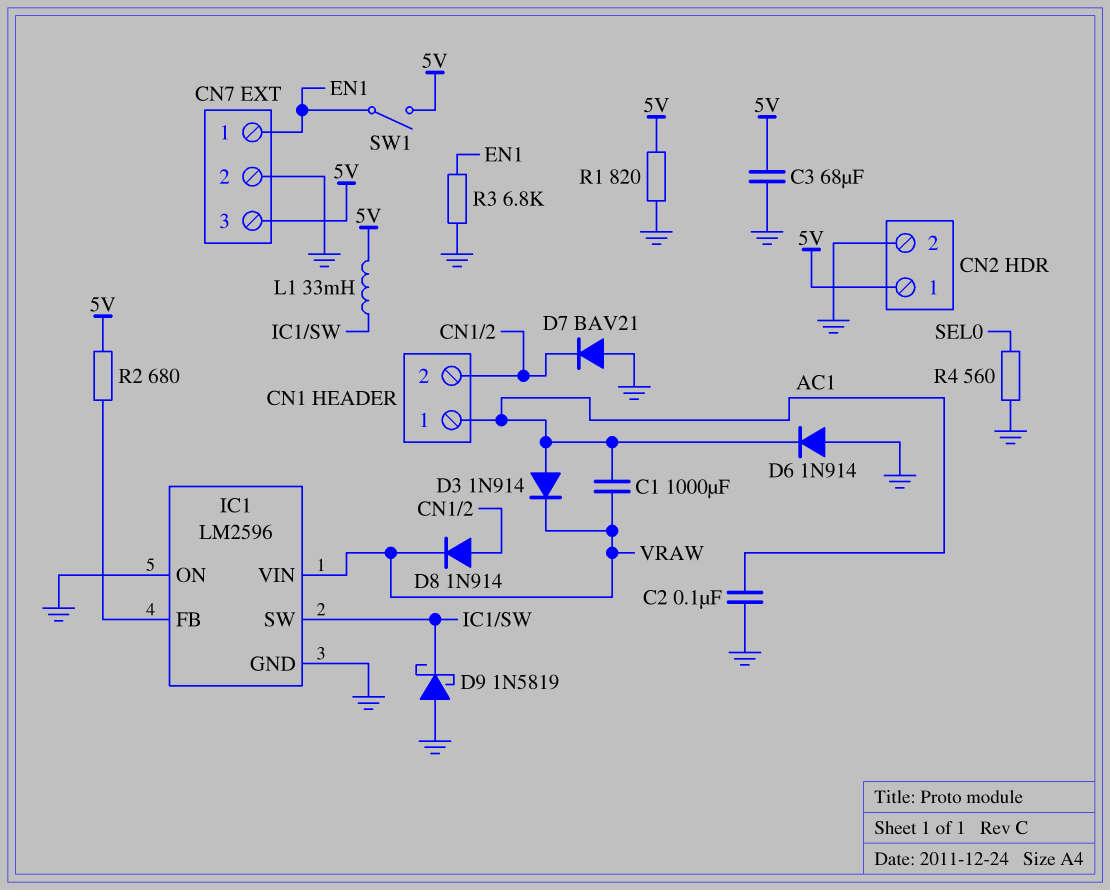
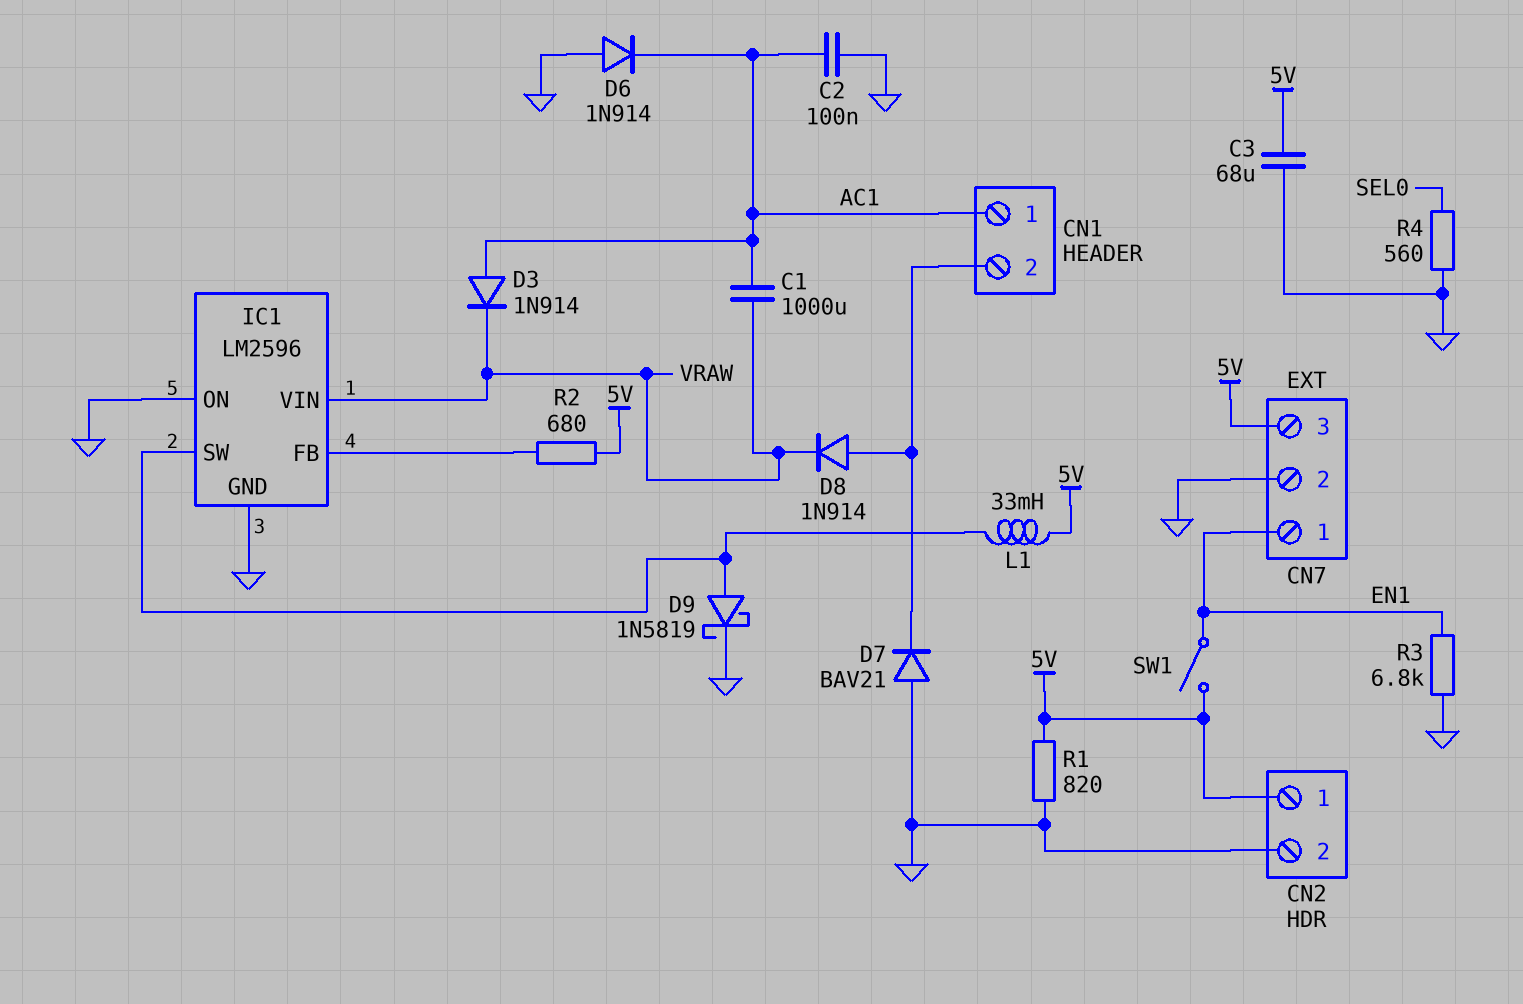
D9: schottky 1N5819 (A GND, K IC1/SW) -> schottky 1N5819 (A IC1/SW, K GND)

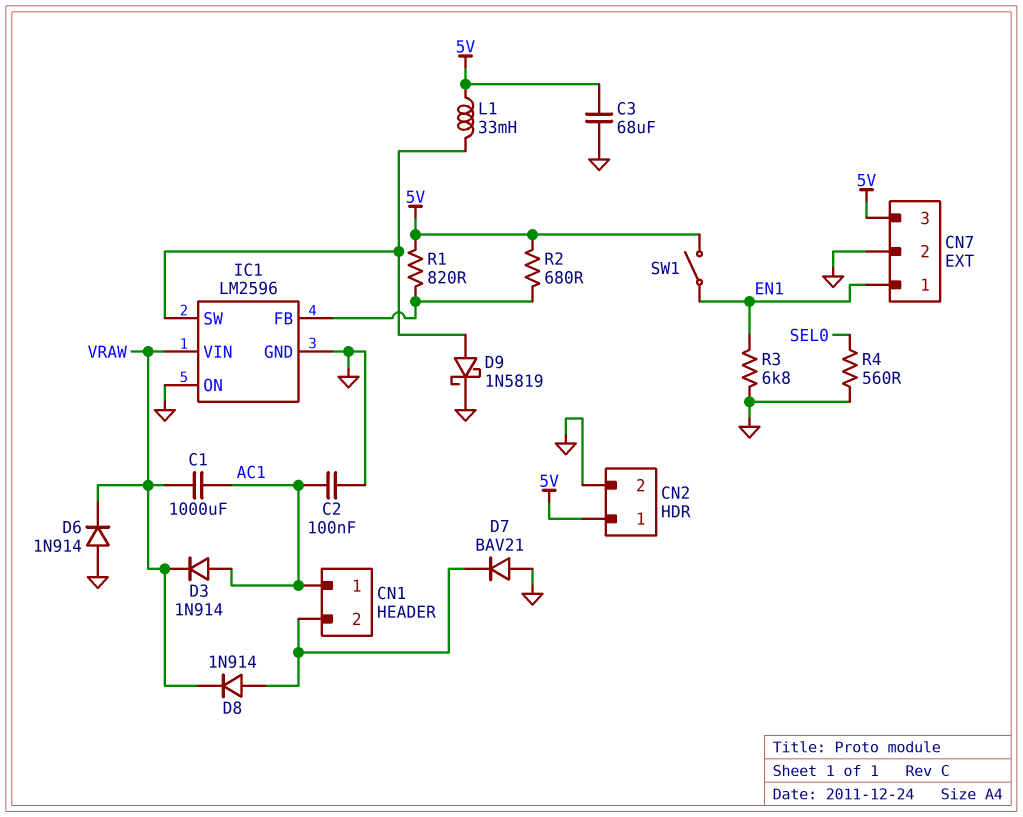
D6: diode 1N914 (A GND, K AC1) -> diode 1N914 (A GND, K VRAW)
R1: 820 (5V, GND) -> 820 (5V, IC1/FB)

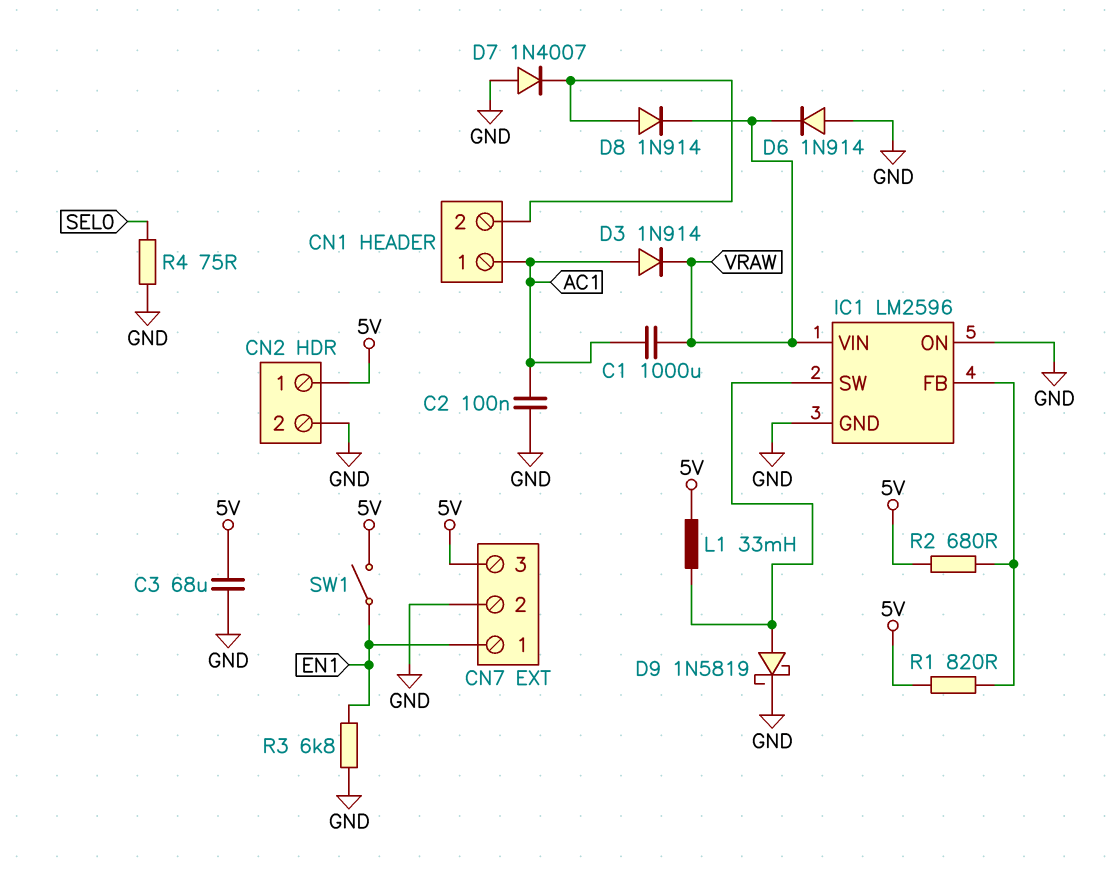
D7: diode BAV21 (A GND, K CN1/2) -> diode 1N4007 (A GND, K CN1/2)
R4: 560 (GND, SEL0) -> 75 (GND, SEL0)

